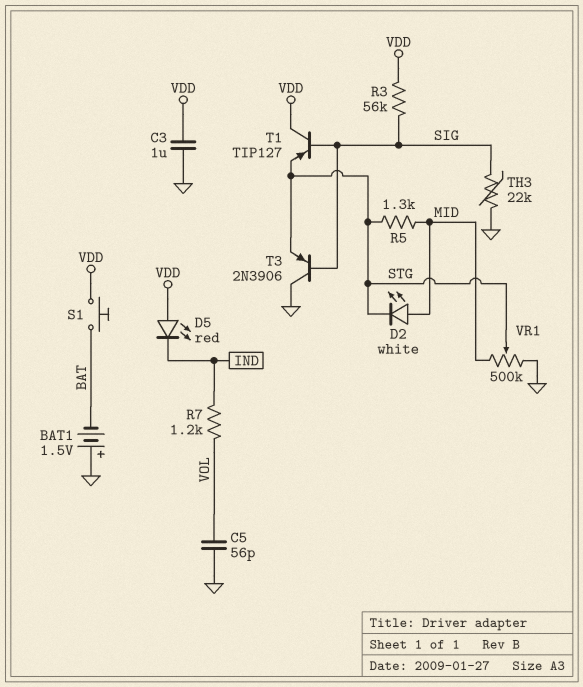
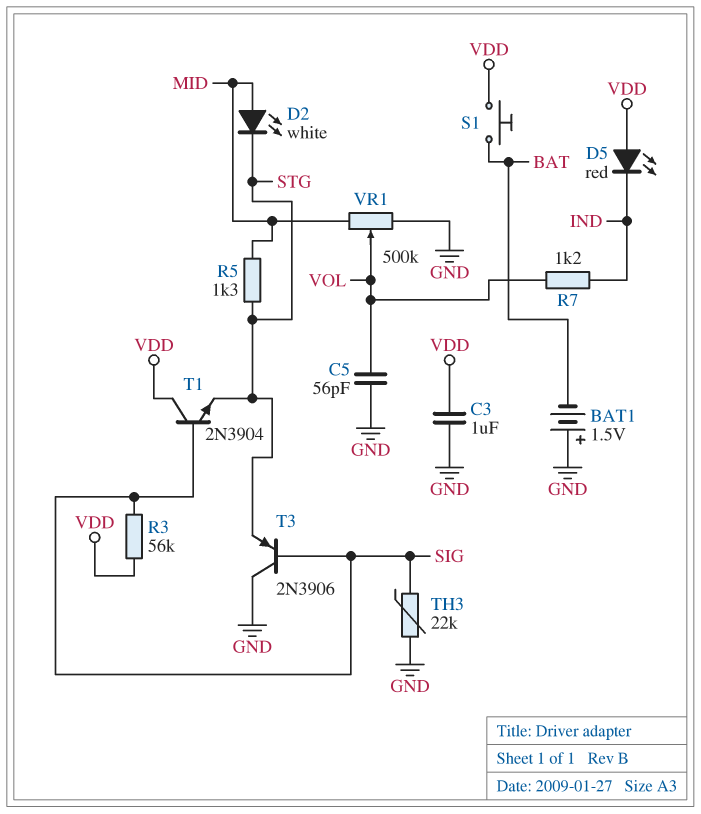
T1: PNP TIP127 (B SIG, C VDD, E STG) -> NPN 2N3904 (B SIG, C VDD, E STG)
VR1: 500k (GND, MID, wiper STG) -> 500k (GND, MID, wiper VOL)

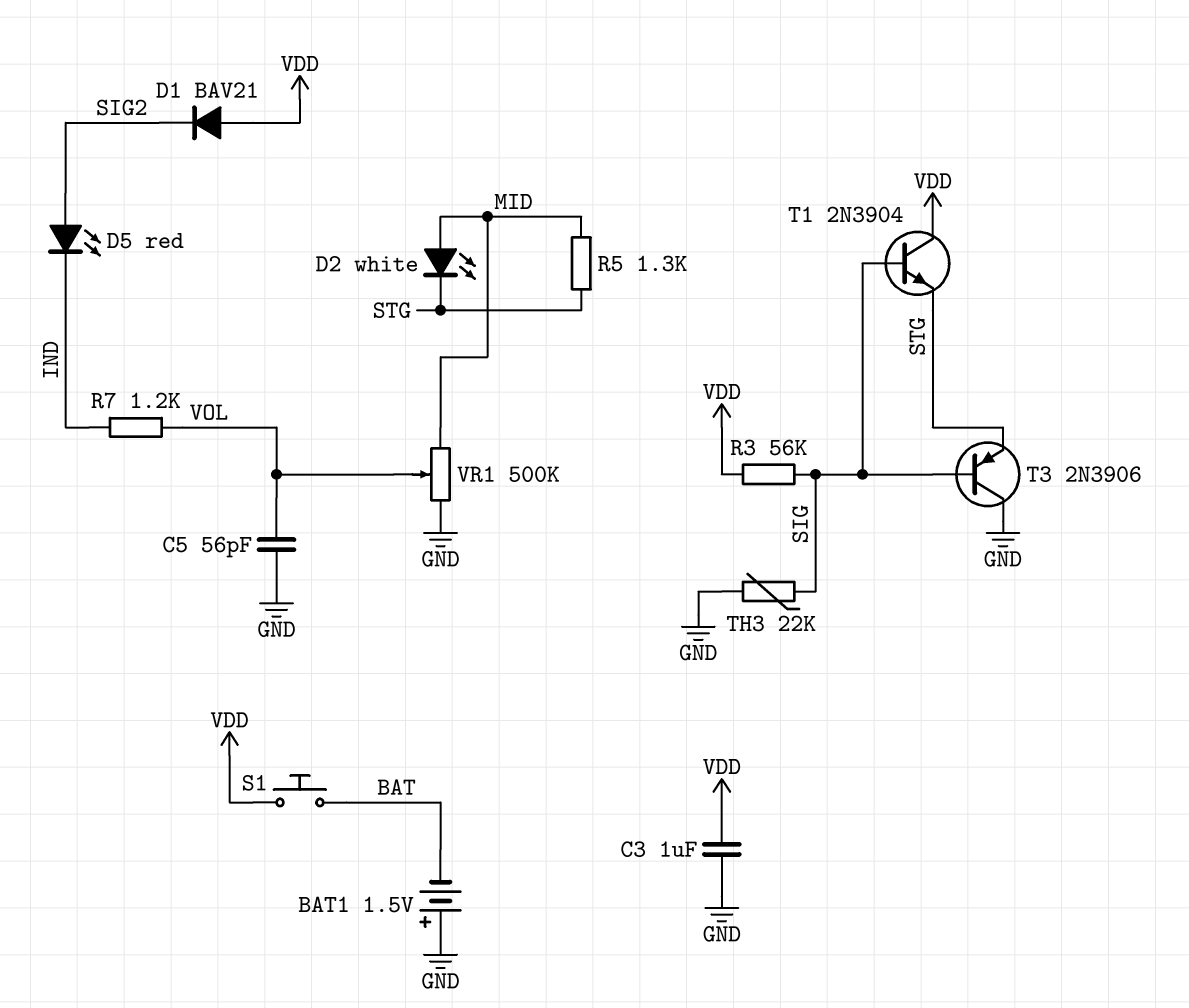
D1: none -> diode BAV21 (A VDD, K SIG2)
D5: LED red (A VDD, K IND) -> LED red (A SIG2, K IND)

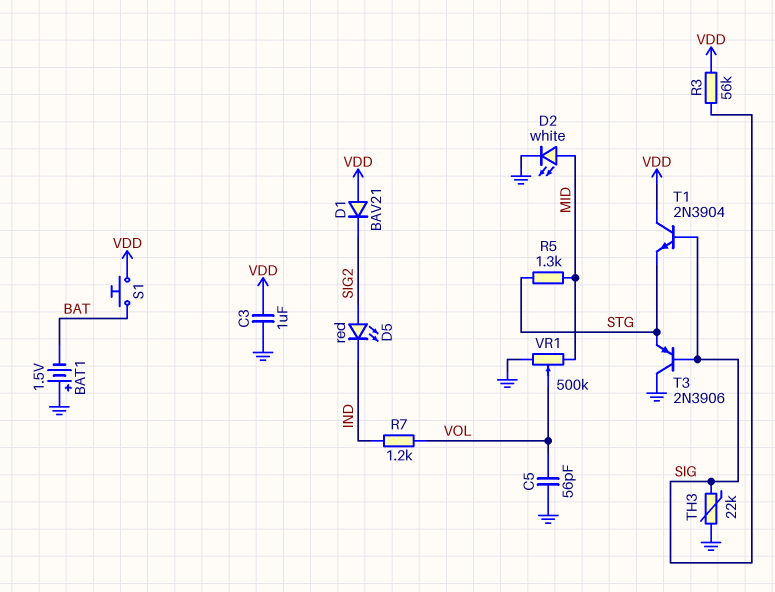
D2: LED white (A MID, K STG) -> LED white (A MID, K GND)

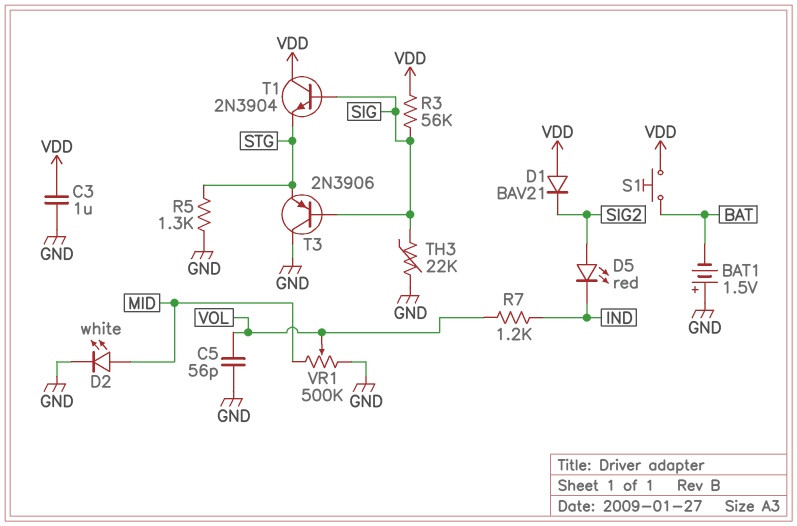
R5: 1.3k (MID, STG) -> 1.3k (GND, STG)

